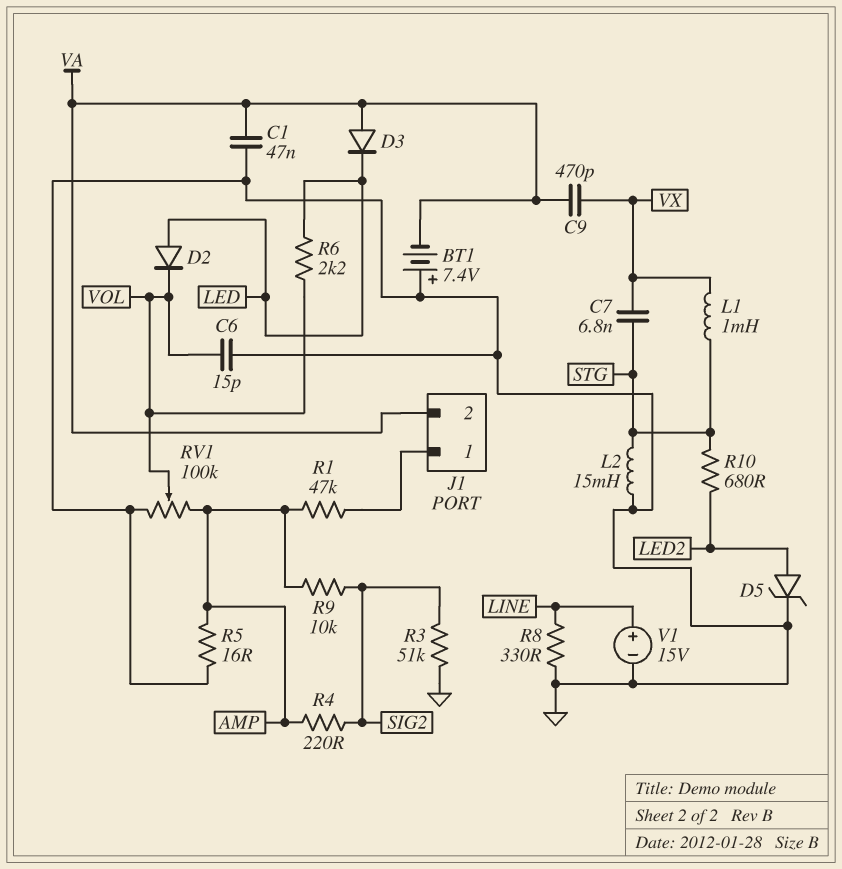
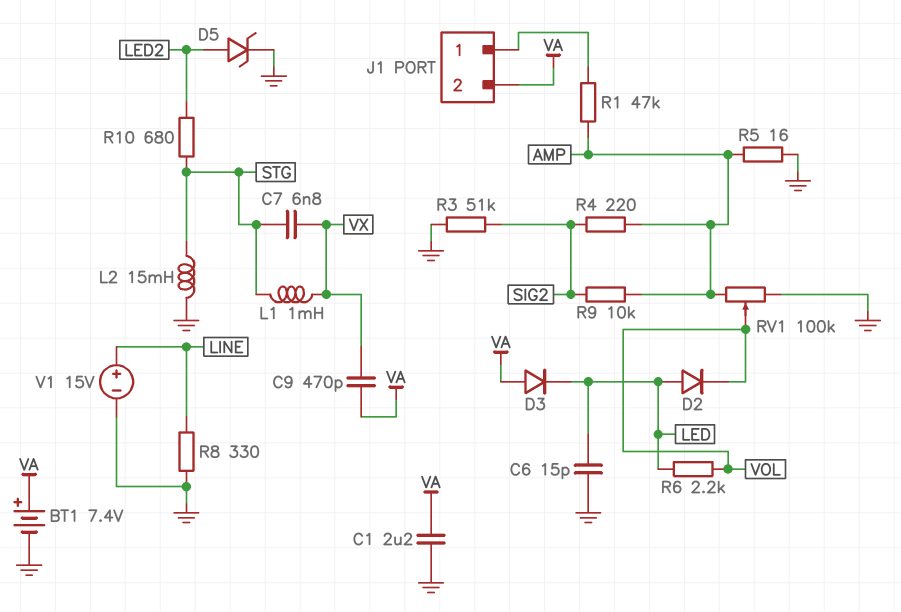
BT1: 7.4V (plus GND, minus VA) -> 7.4V (plus VA, minus GND)
C1: 47nF (GND, VA) -> 2.2uF (GND, VA)
C6: 15pF (GND, VOL) -> 15pF (GND, LED)

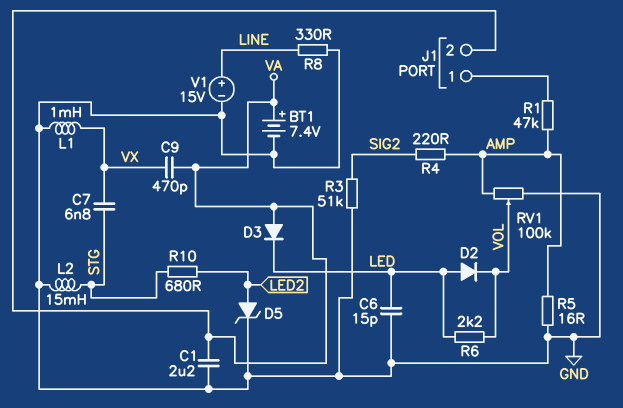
L1: 1mH (STG, VX) -> 1mH (GND, VX)
R9: 10k (AMP, SIG2) -> none

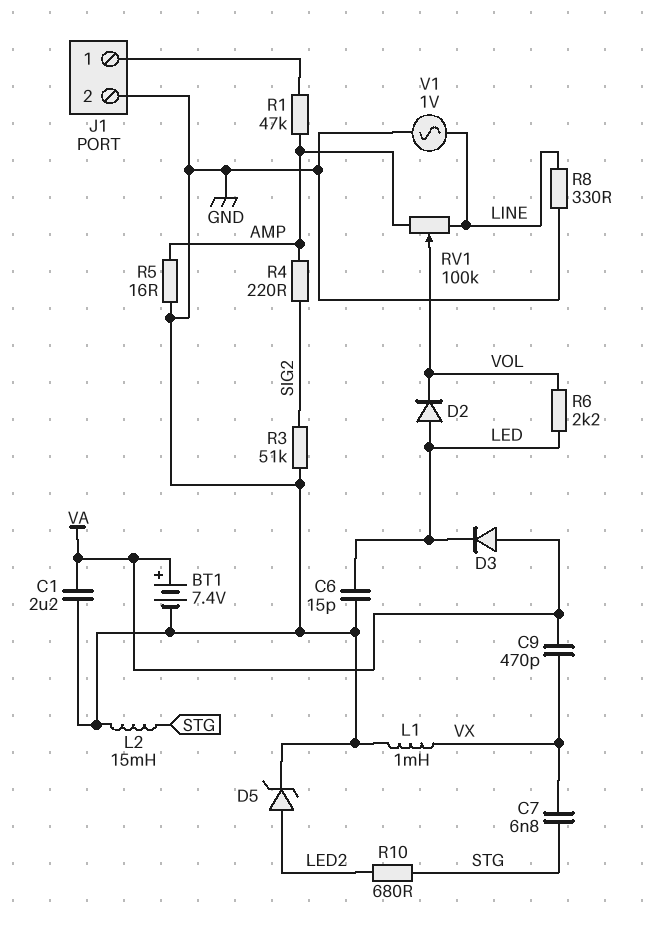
J1 pin 2: VA -> GND
RV1: 100k (AMP, GND, wiper VOL) -> 100k (AMP, LINE, wiper VOL)
V1: 15V (plus LINE, minus GND) -> AC 1V (GND, LINE)

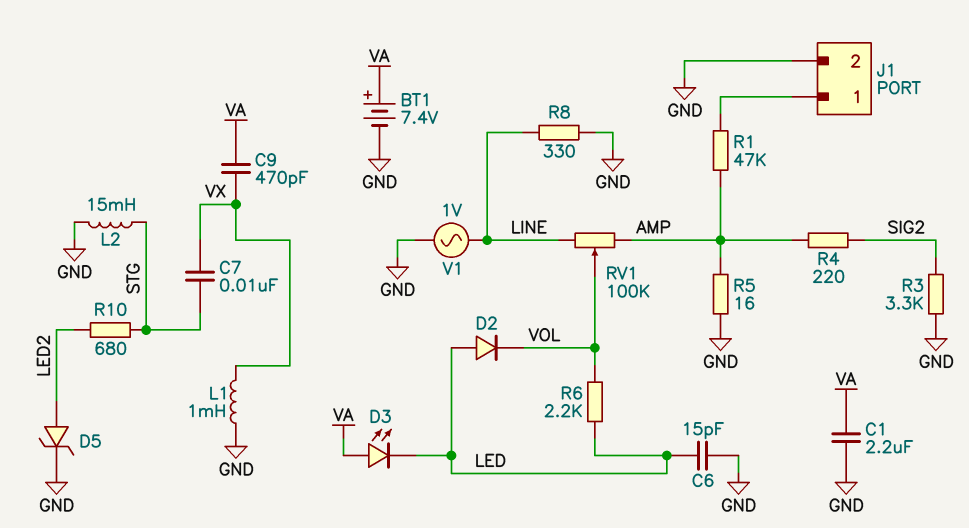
C7: 6.8nF (STG, VX) -> 10nF (STG, VX)
D3: diode (A VA, K LED) -> LED (A VA, K LED)
R3: 51k (GND, SIG2) -> 3.3k (GND, SIG2)

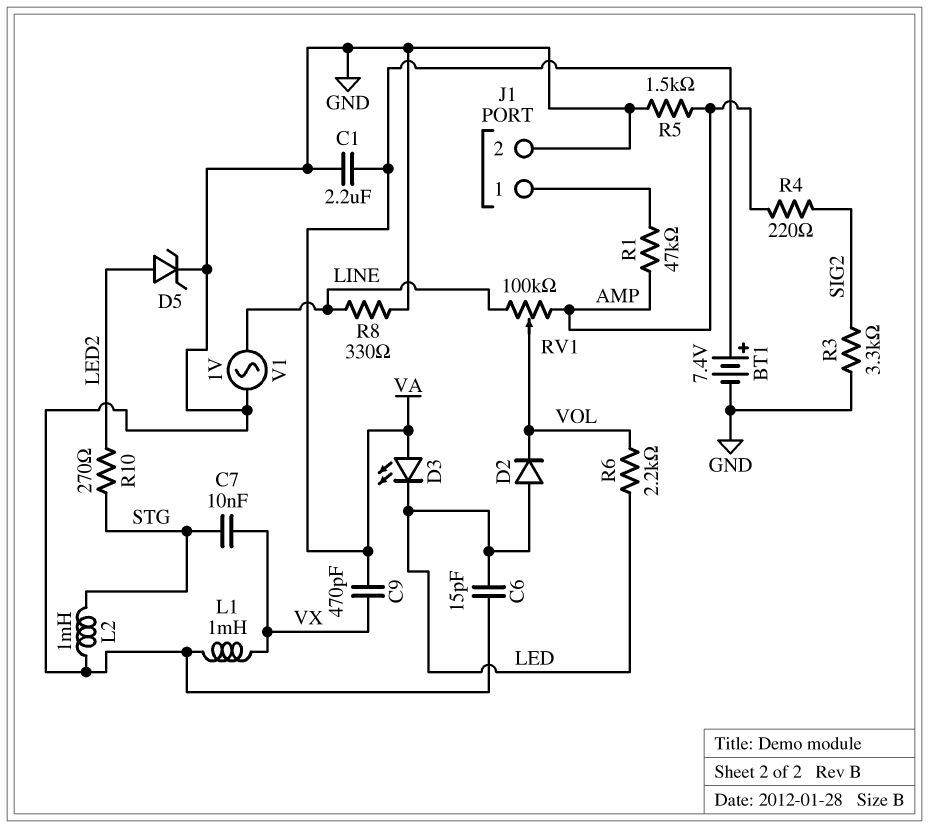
L2: 15mH (GND, STG) -> 1mH (GND, STG)
R5: 16 (AMP, GND) -> 1.5k (AMP, GND)
R10: 680 (LED2, STG) -> 270 (LED2, STG)

